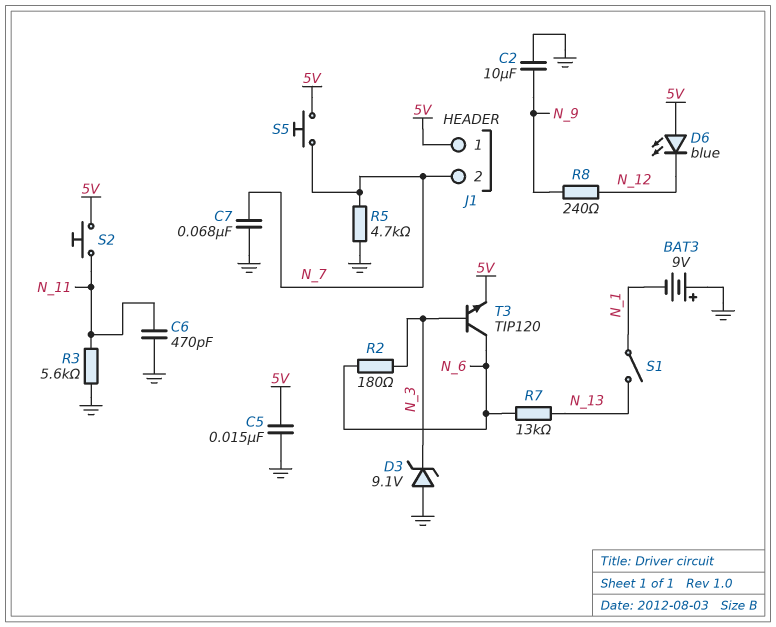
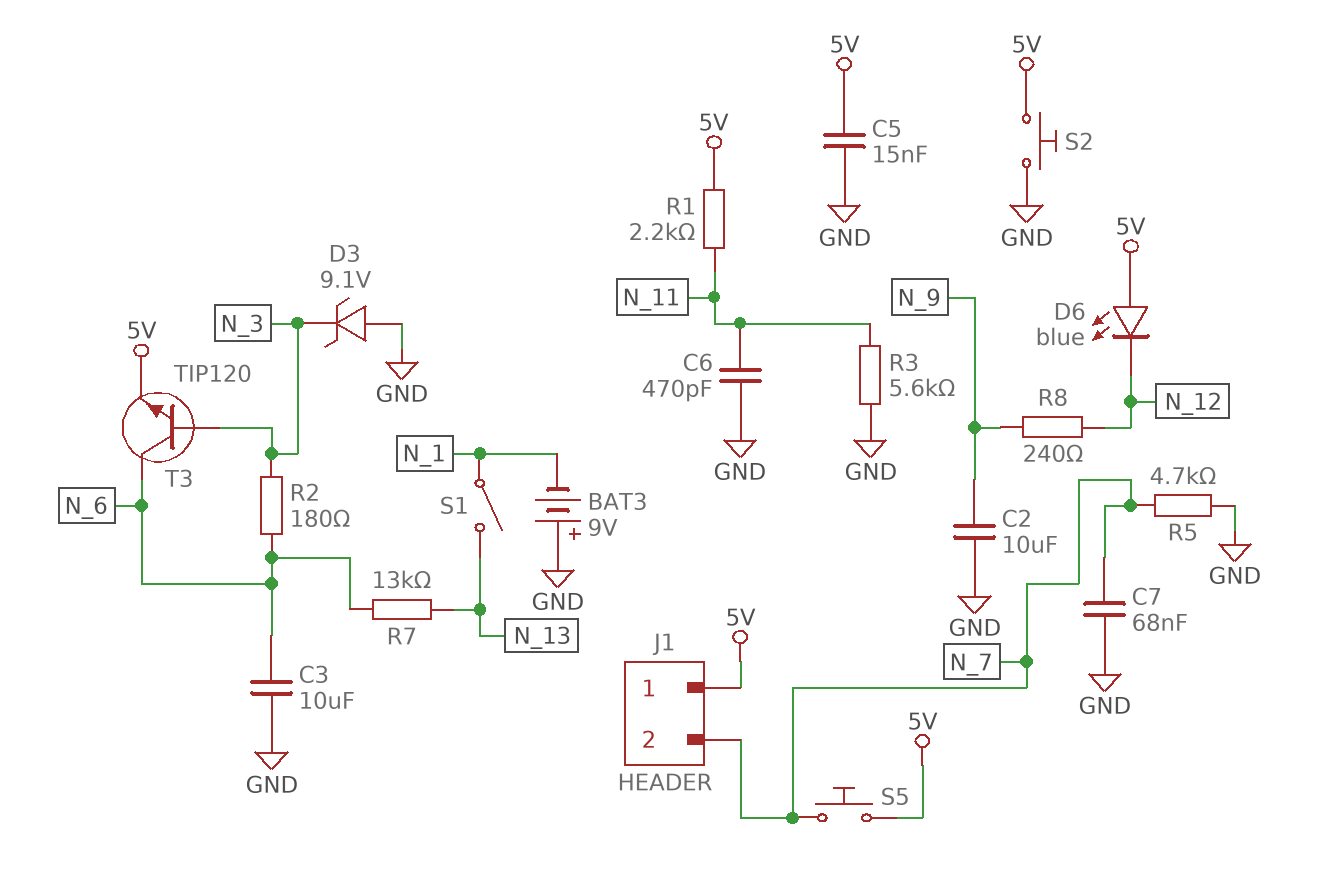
C3: none -> 10uF (GND, N_6)
R1: none -> 2.2k (5V, N_11)
S2: button (5V, N_11) -> button (5V, GND)

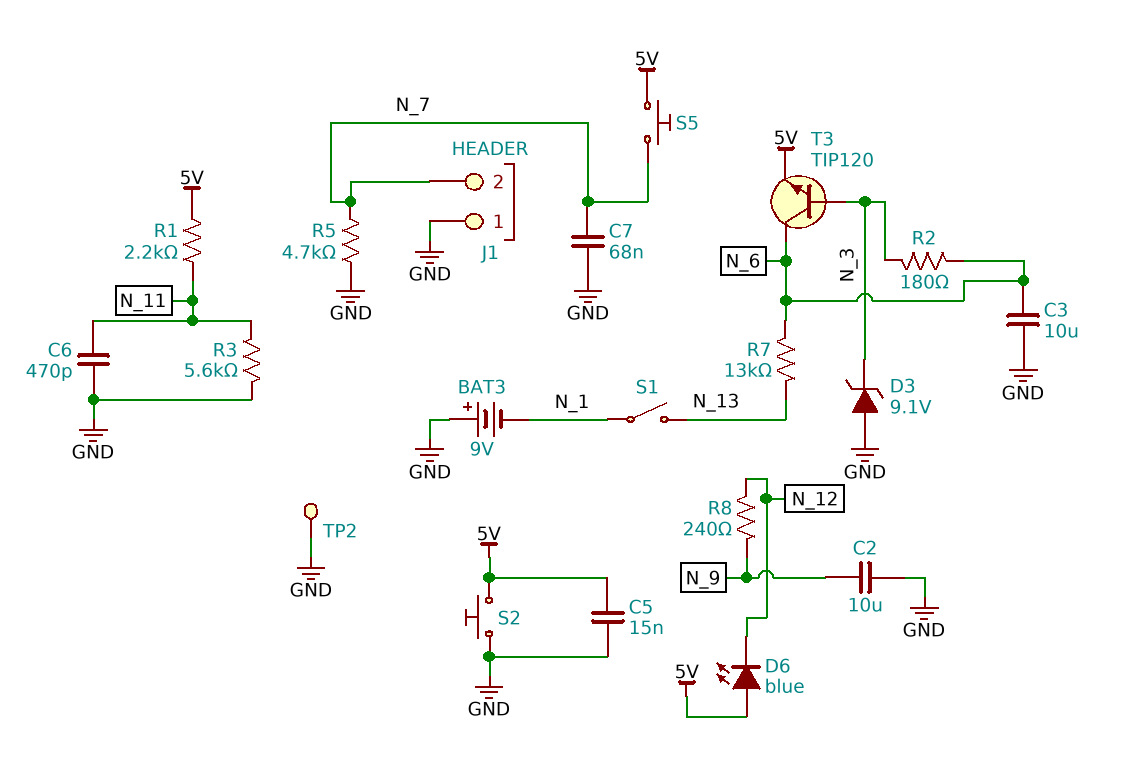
J1 pin 1: 5V -> GND
TP2: none -> test point (GND)

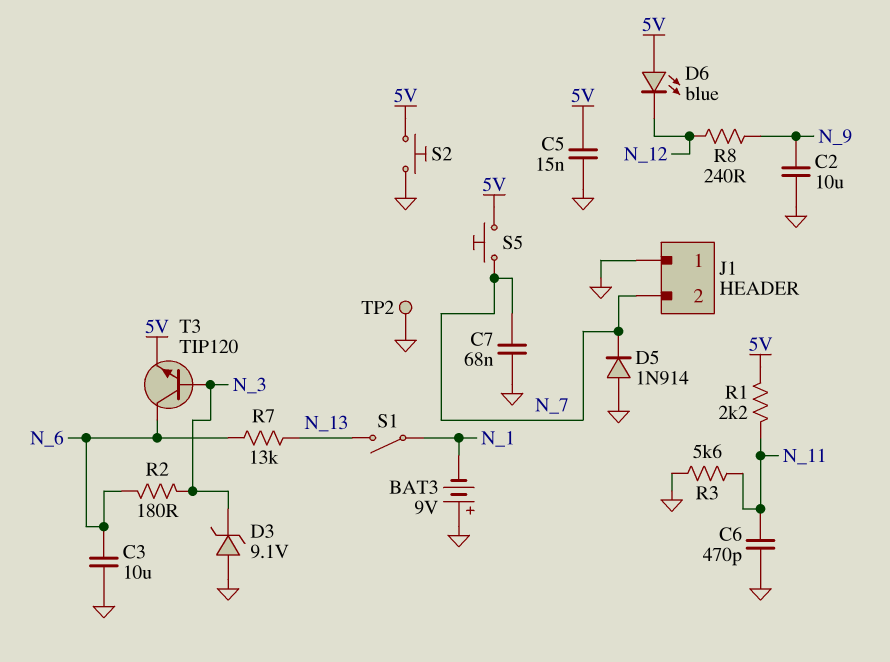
D5: none -> diode 1N914 (A GND, K N_7)
R5: 4.7k (GND, N_7) -> none

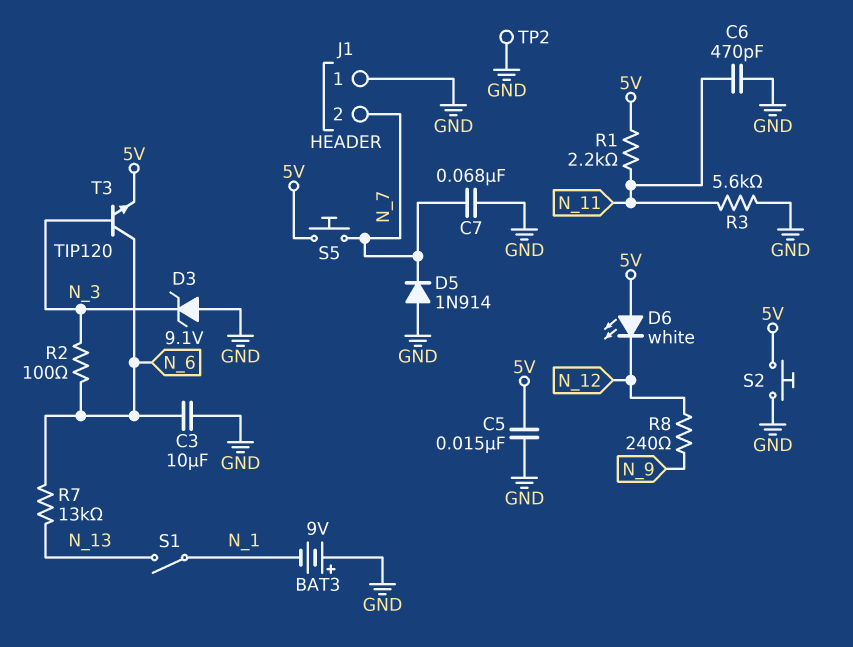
C2: 10uF (GND, N_9) -> none
D6: LED blue (A 5V, K N_12) -> LED white (A 5V, K N_12)
R2: 180 (N_3, N_6) -> 100 (N_3, N_6)

